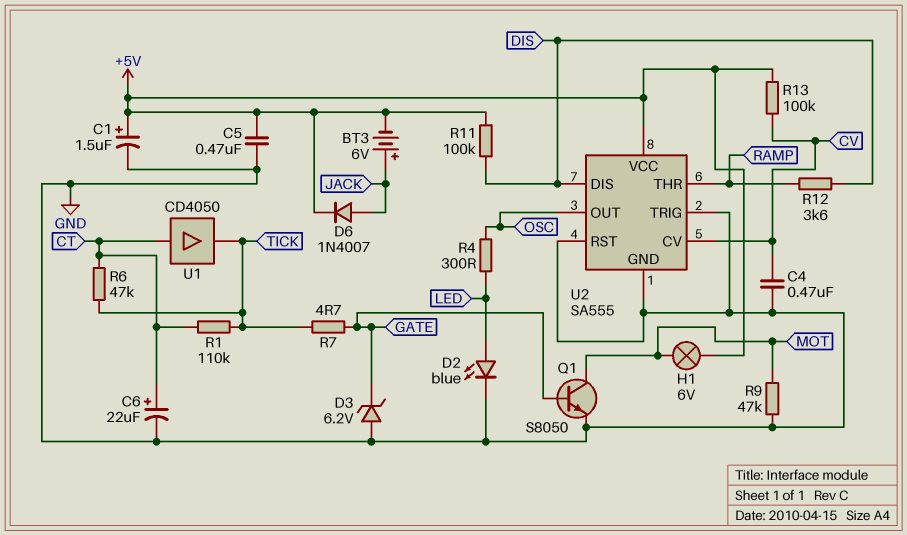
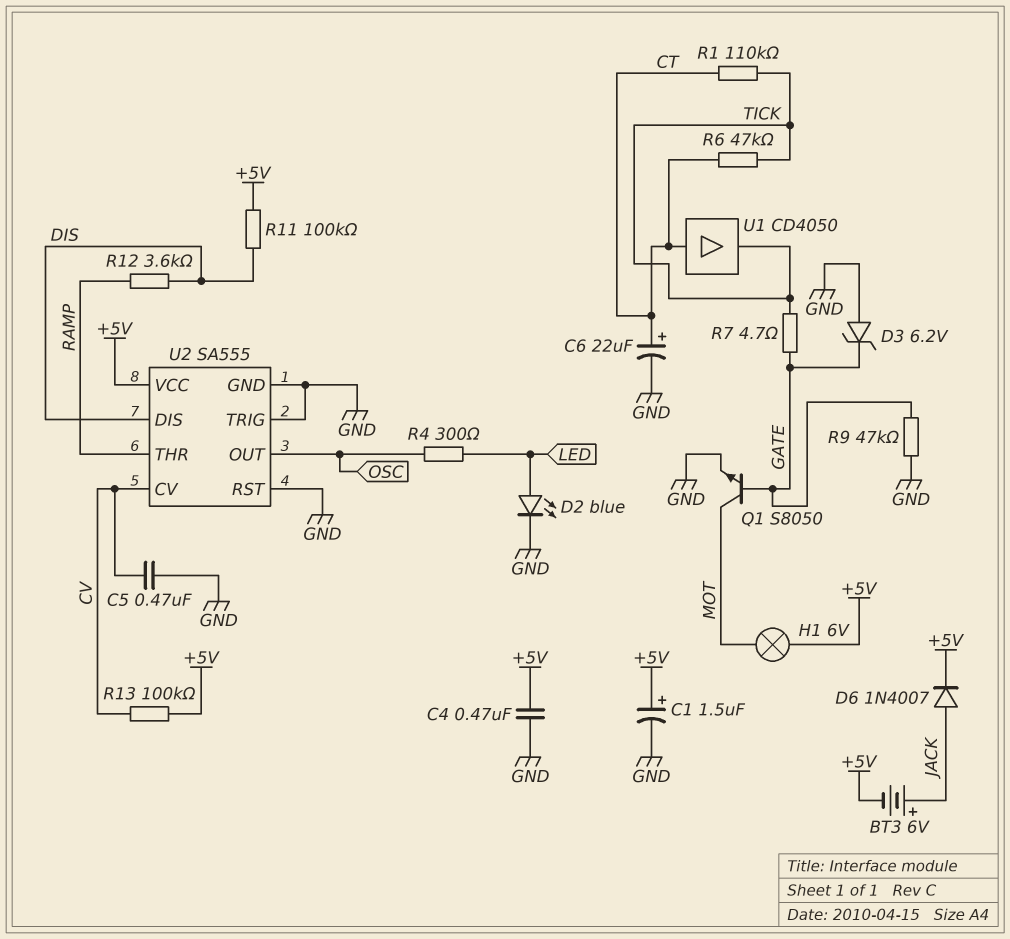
C4: 470nF (CV, GND) -> 470nF (+5V, GND)
C5: 470nF (+5V, GND) -> 470nF (CV, GND)
R9: 47k (GND, MOT) -> 47k (GATE, GND)

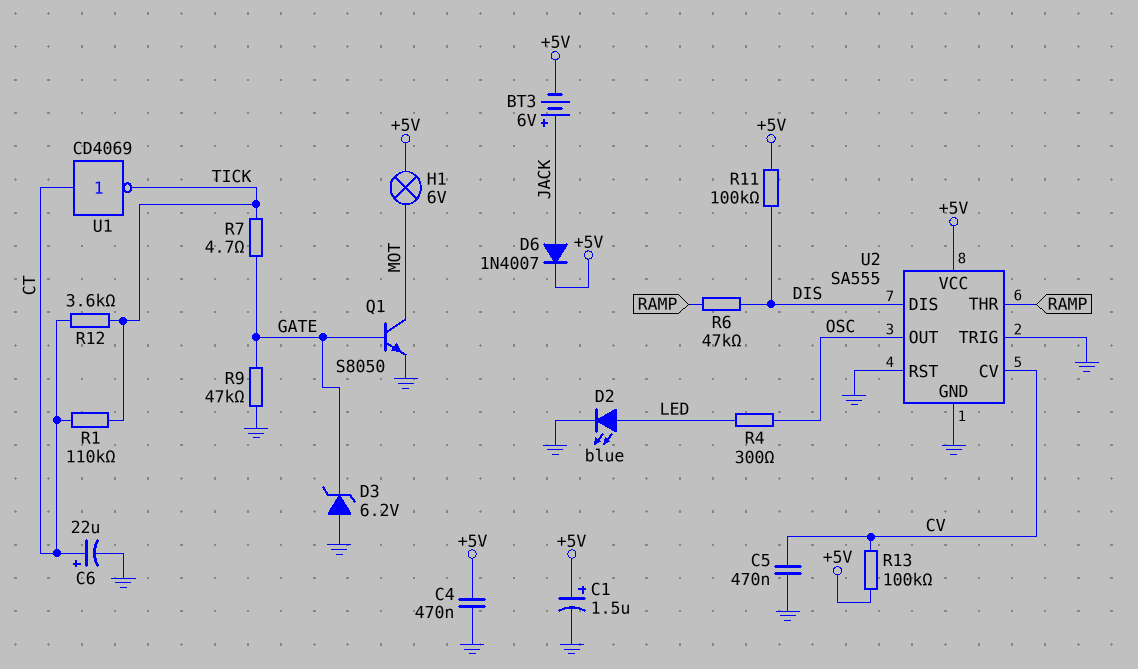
R6: 47k (CT, TICK) -> 47k (DIS, RAMP)
R12: 3.6k (DIS, RAMP) -> 3.6k (CT, TICK)
U1: buffer CD4050 (in CT, out TICK) -> NOT CD4069 (in CT, out TICK)

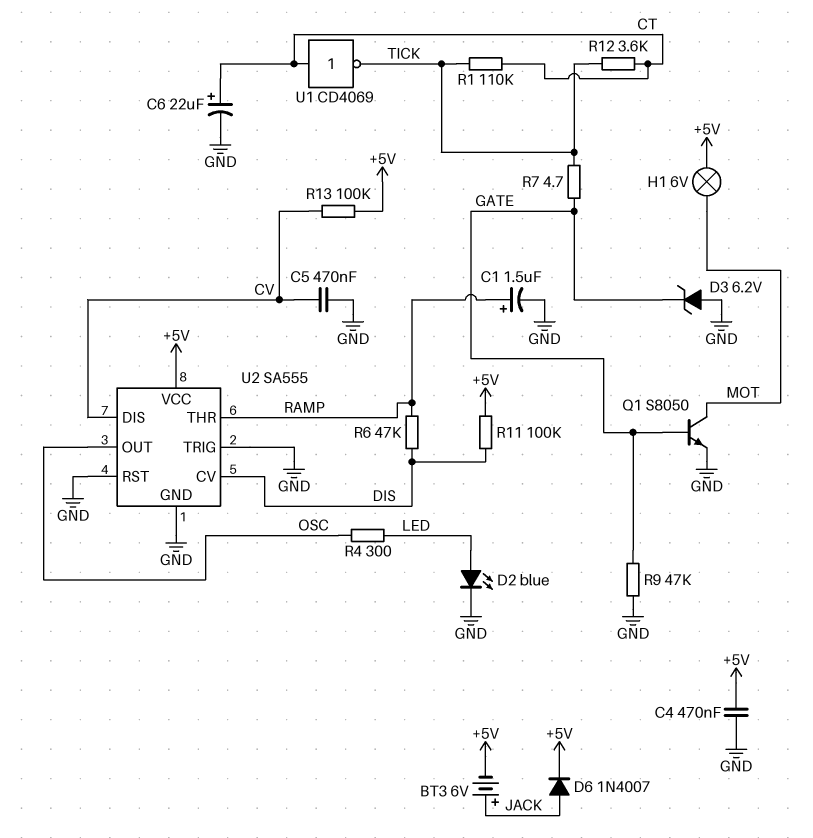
C1: 1.5uF (plus +5V, minus GND) -> 1.5uF (plus RAMP, minus GND)
U2 pin CV: CV -> DIS
U2 pin DIS: DIS -> CV

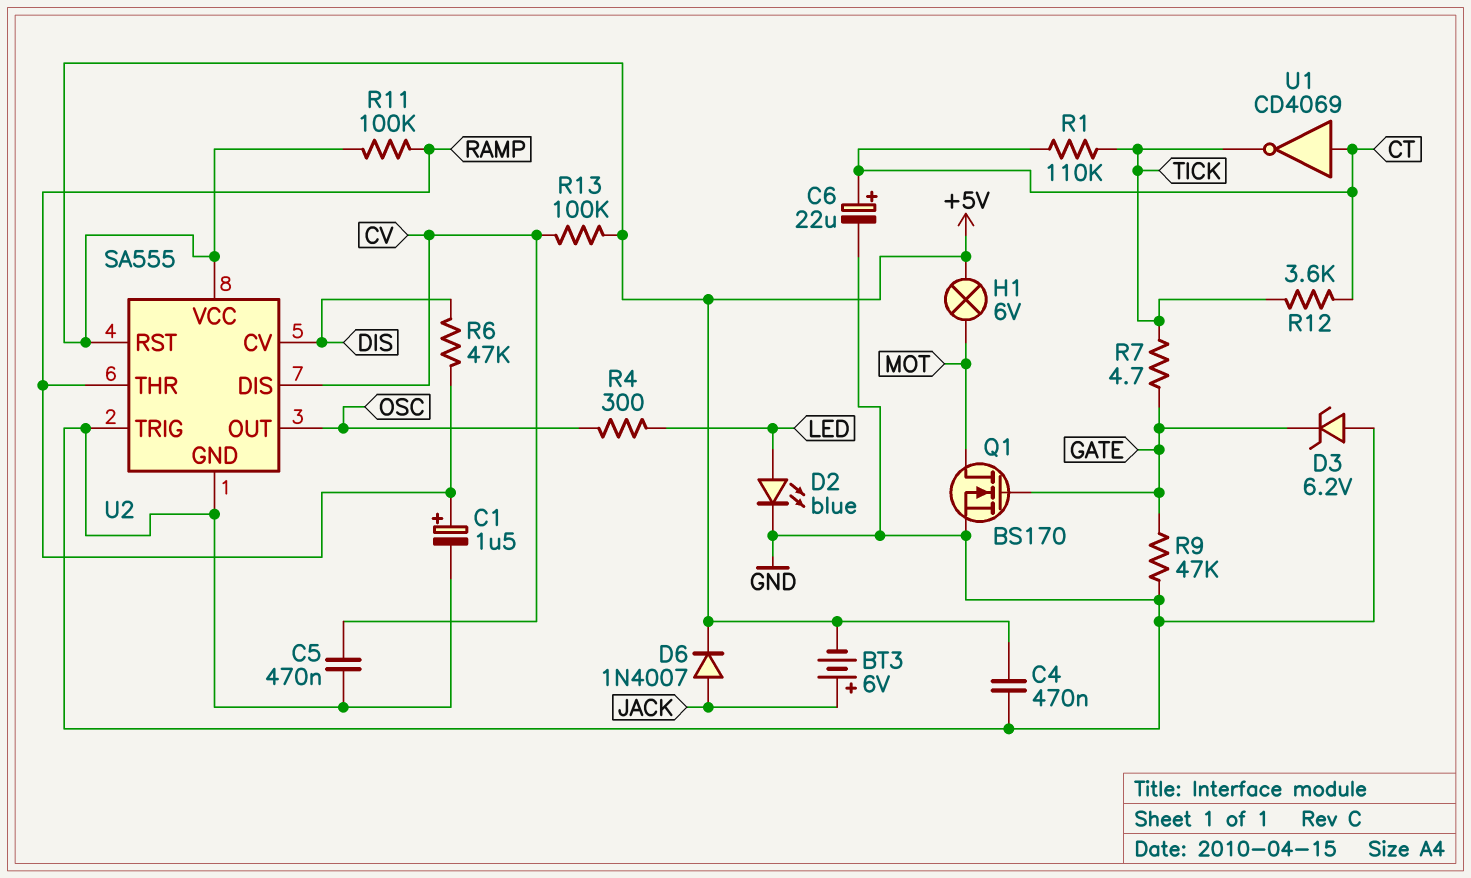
Q1: NPN S8050 (B GATE, C MOT, E GND) -> NMOS BS170 (G GATE, D MOT, S GND)
R11: 100k (+5V, DIS) -> 100k (+5V, RAMP)
U2 pin RST: GND -> +5V

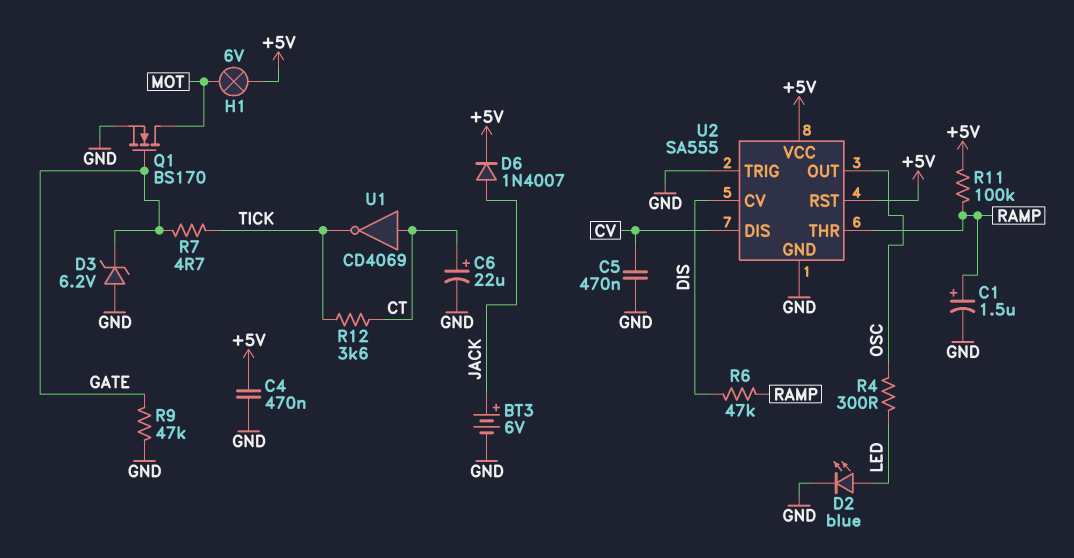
BT3: 6V (plus JACK, minus +5V) -> 6V (plus JACK, minus GND)
R1: 110k (CT, TICK) -> none
R13: 100k (+5V, CV) -> none

